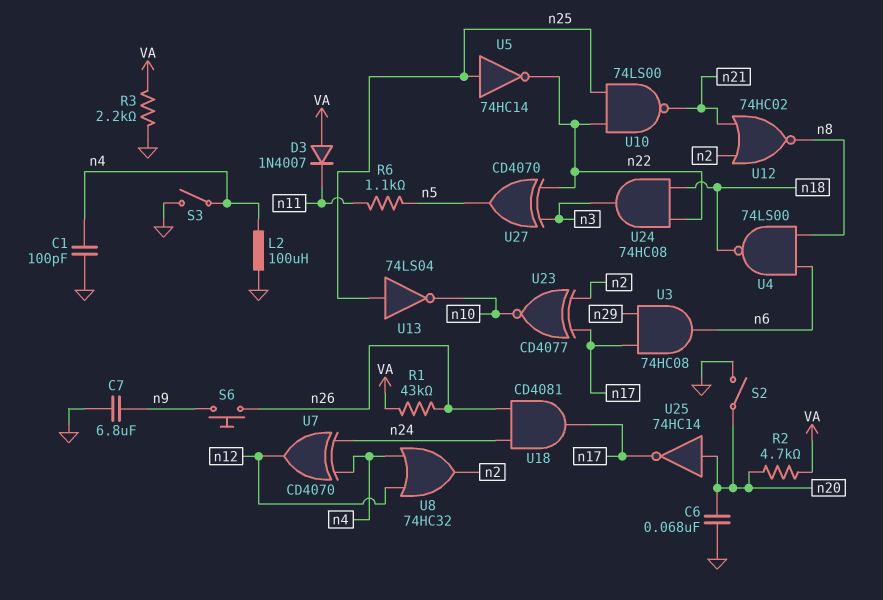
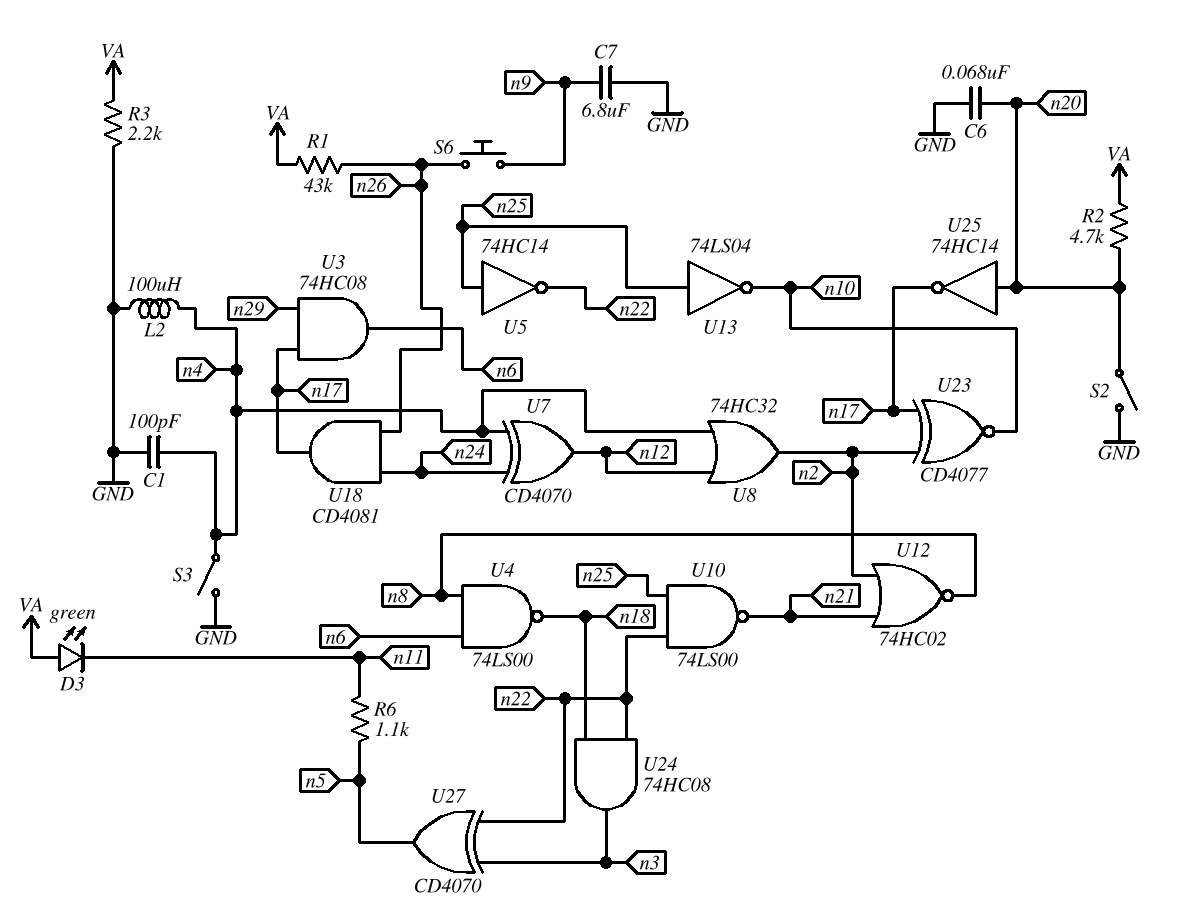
D3: diode 1N4007 (A VA, K n11) -> LED green (A VA, K n11)

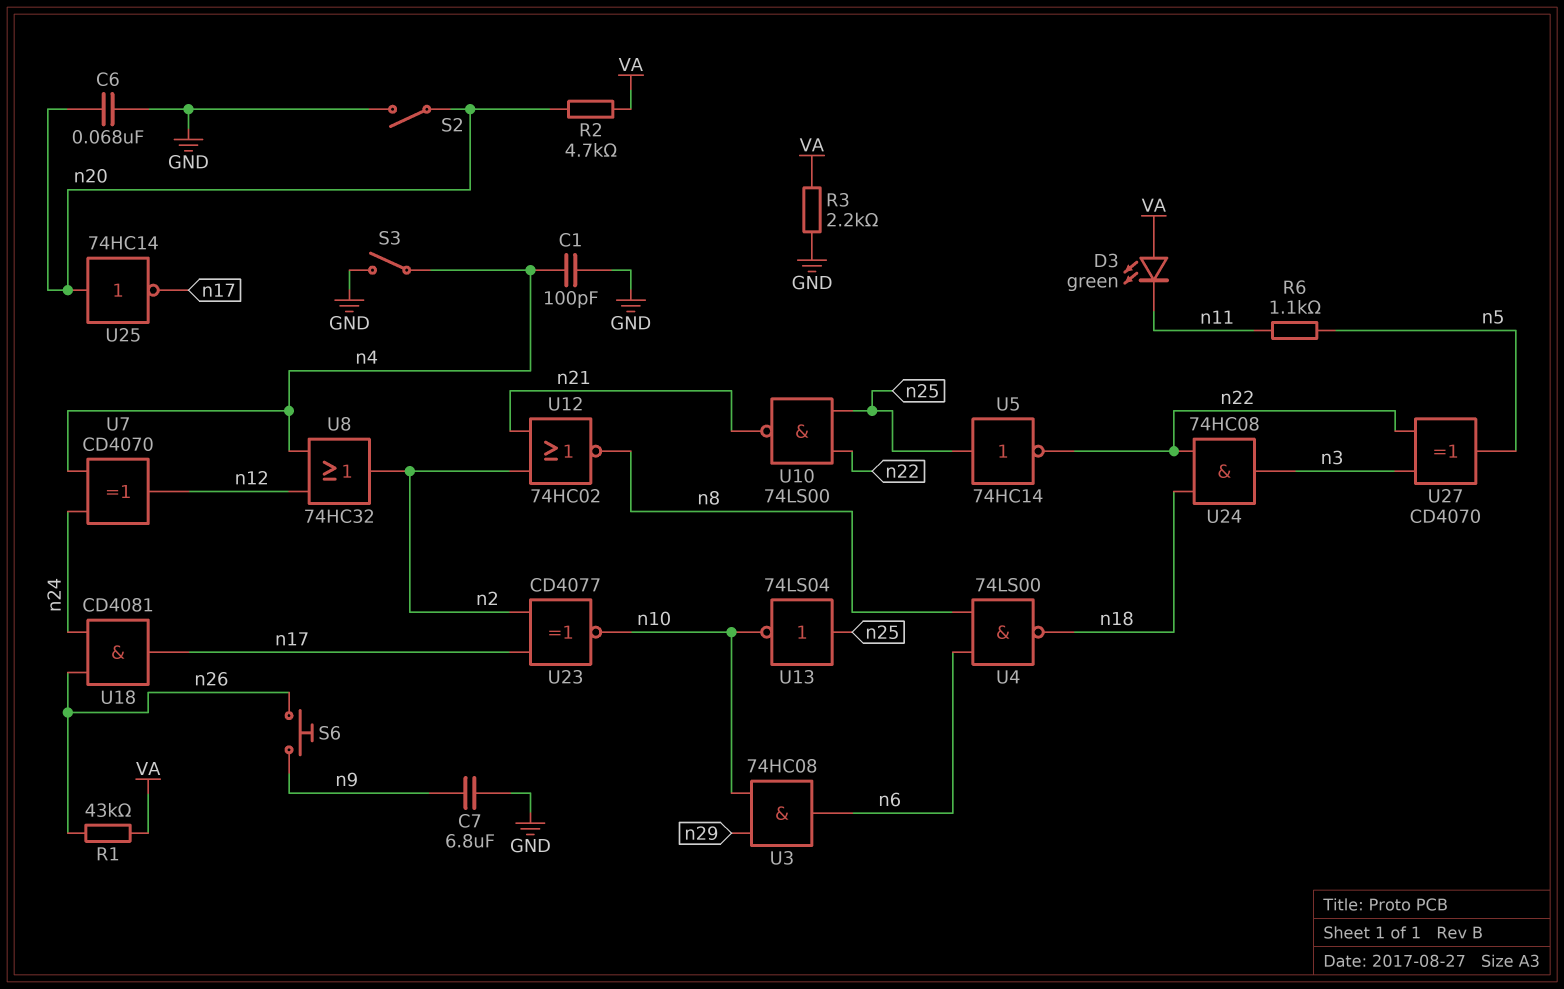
L2: 100uH (GND, n4) -> none
U3: AND 74HC08 (in n17, in n29, out n6) -> AND 74HC08 (in n10, in n29, out n6)

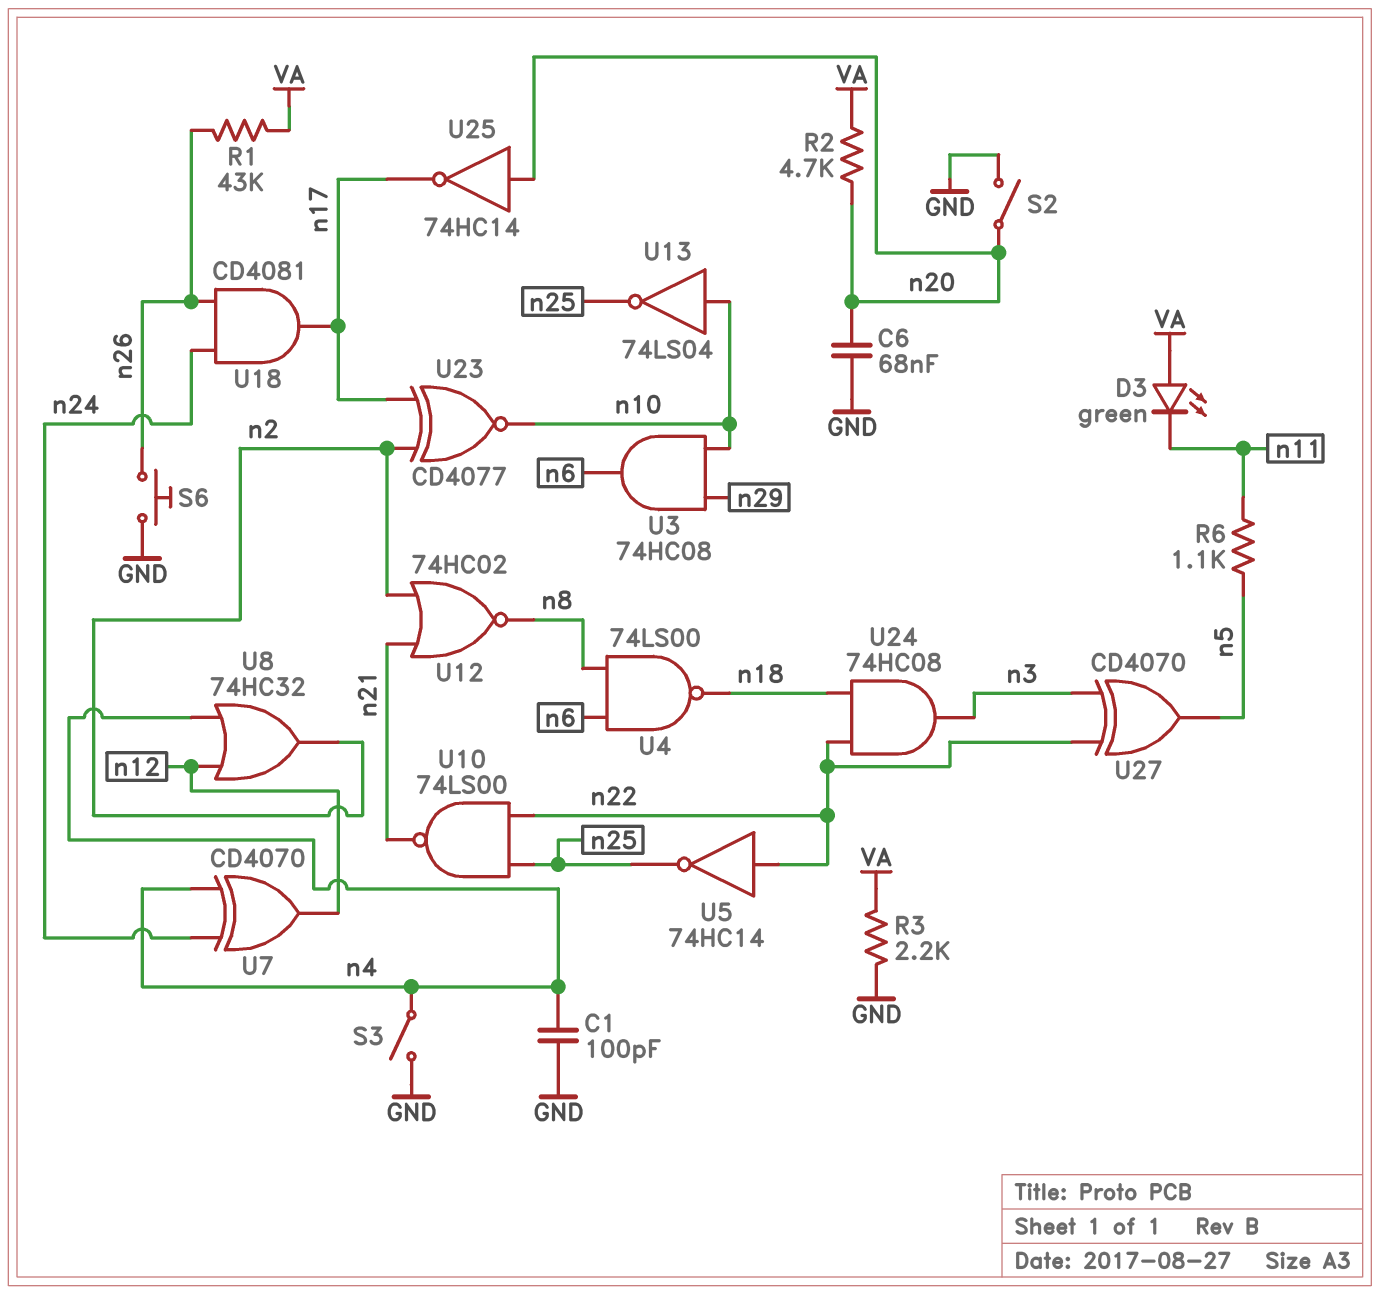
C7: 6.8uF (GND, n9) -> none
S6: button (n9, n26) -> button (GND, n26)
U5: NOT 74HC14 (in n25, out n22) -> NOT 74HC14 (in n22, out n25)
U13: NOT 74LS04 (in n25, out n10) -> NOT 74LS04 (in n10, out n25)

